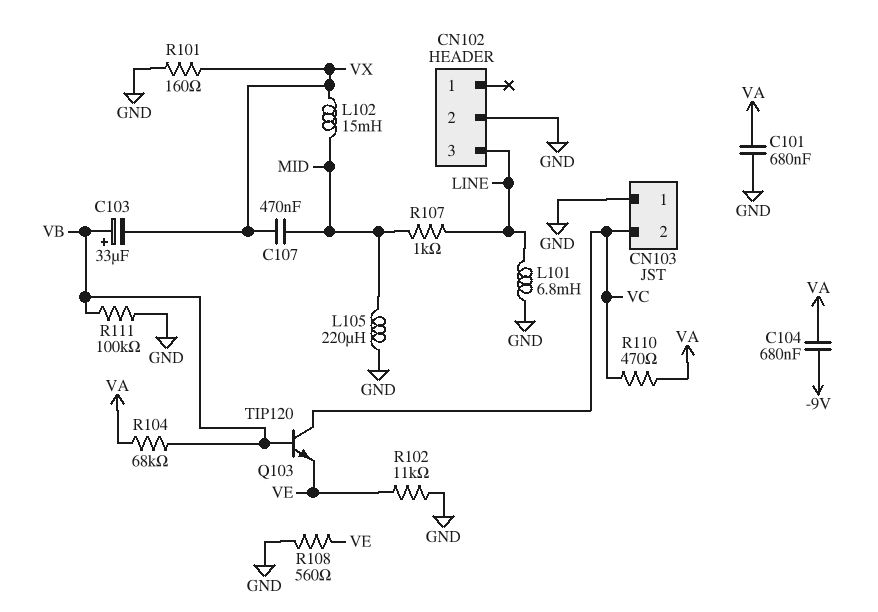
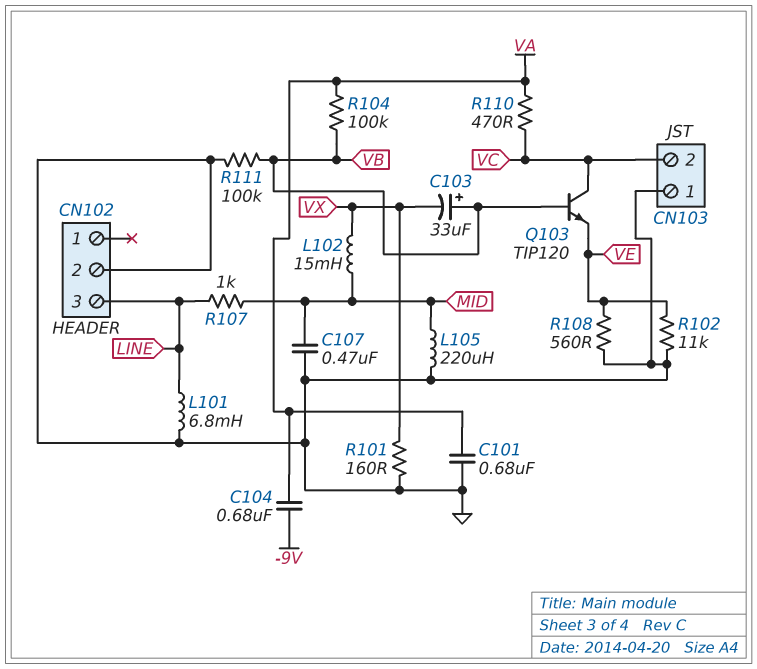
C107: 470nF (MID, VX) -> 470nF (GND, MID)
R104: 68k (VA, VB) -> 100k (VA, VB)

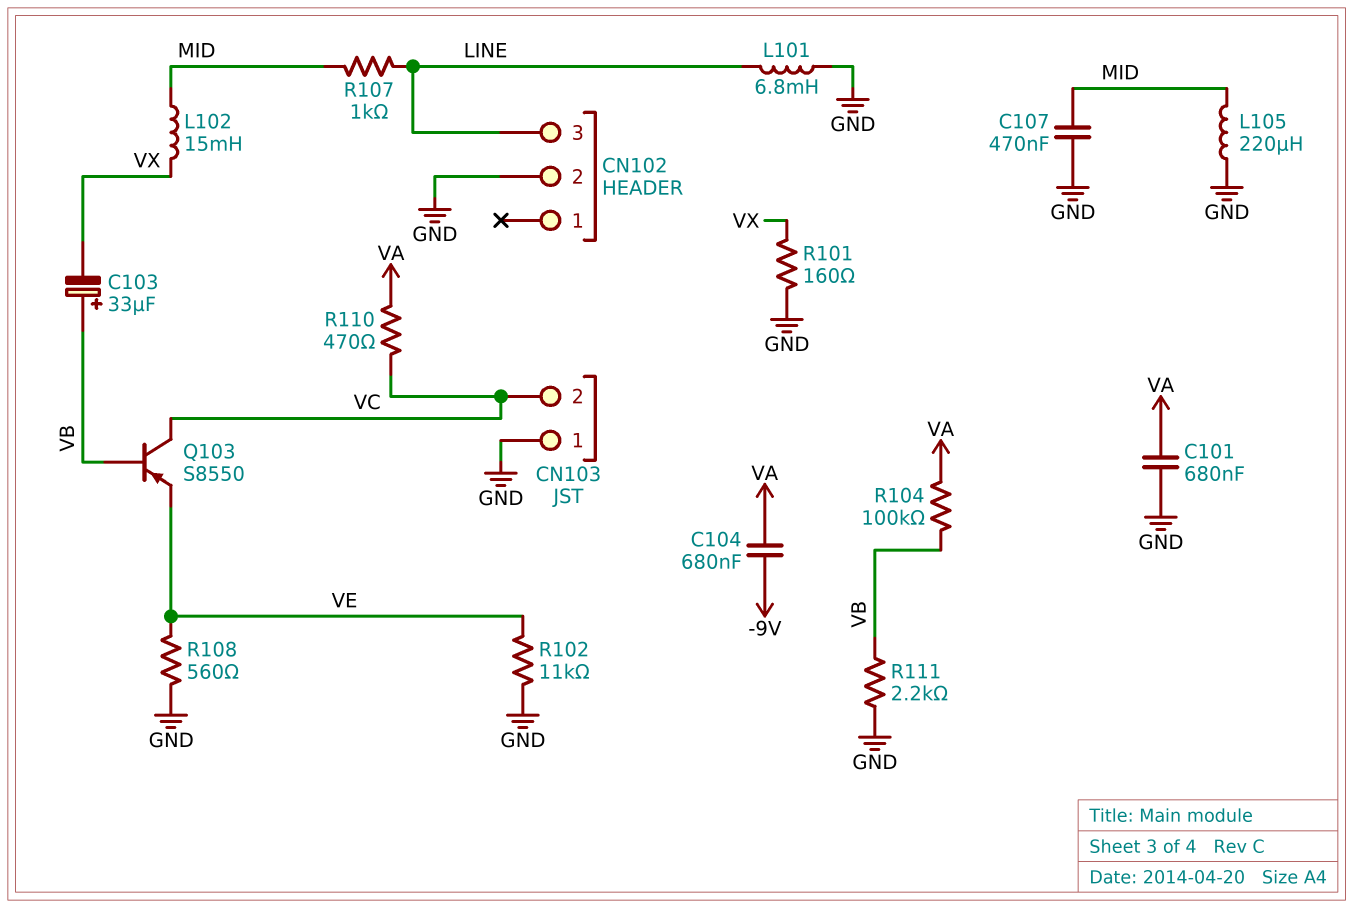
Q103: NPN TIP120 (B VB, C VC, E VE) -> PNP S8550 (B VB, C VC, E VE)
R111: 100k (GND, VB) -> 2.2k (GND, VB)

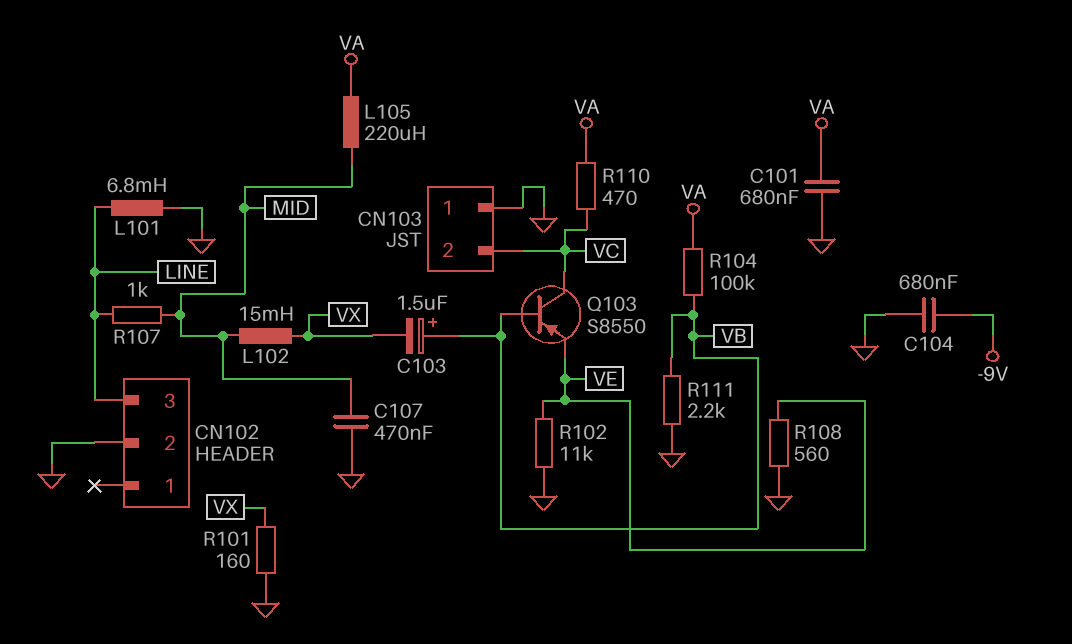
C103: 33uF (plus VB, minus VX) -> 1.5uF (plus VB, minus VX)
C104: 680nF (-9V, VA) -> 680nF (-9V, GND)
L105: 220uH (GND, MID) -> 220uH (MID, VA)

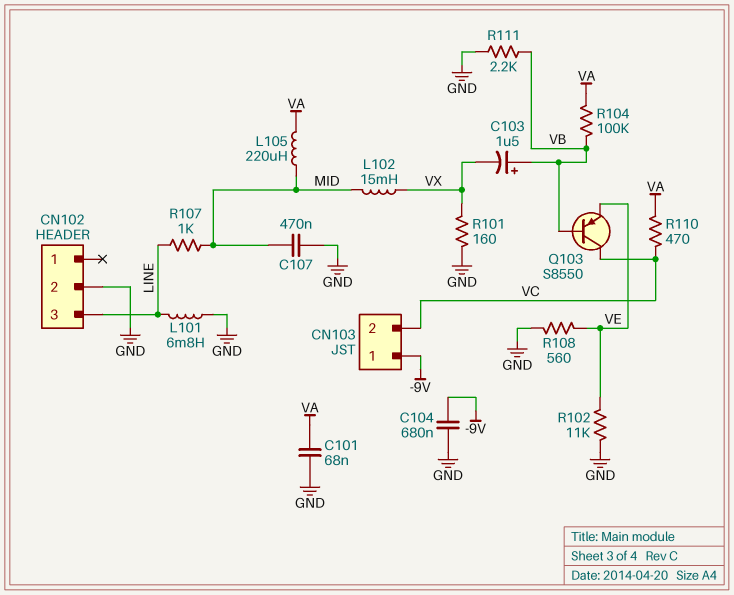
C101: 680nF (GND, VA) -> 68nF (GND, VA)
CN103 pin 1: GND -> -9V

